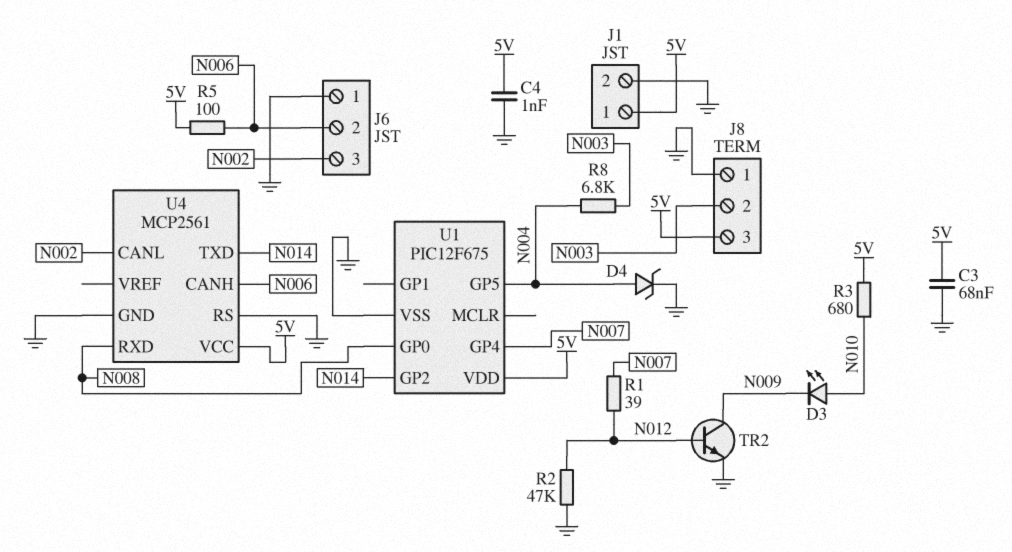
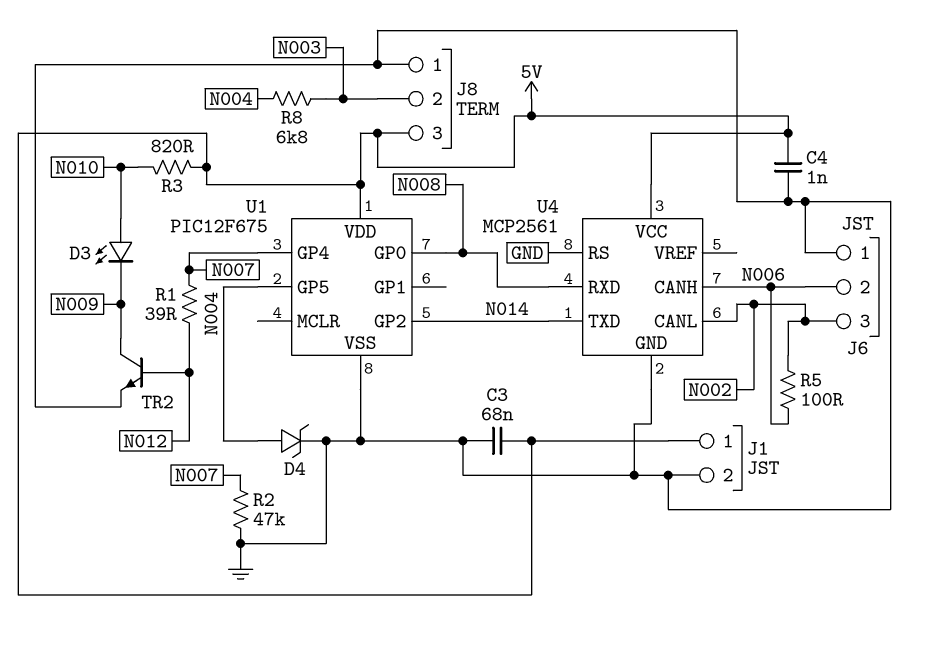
R2: 47k (GND, N012) -> 47k (GND, N007)
R3: 680 (5V, N010) -> 820 (5V, N010)
R5: 100 (5V, N006) -> 100 (N002, N006)

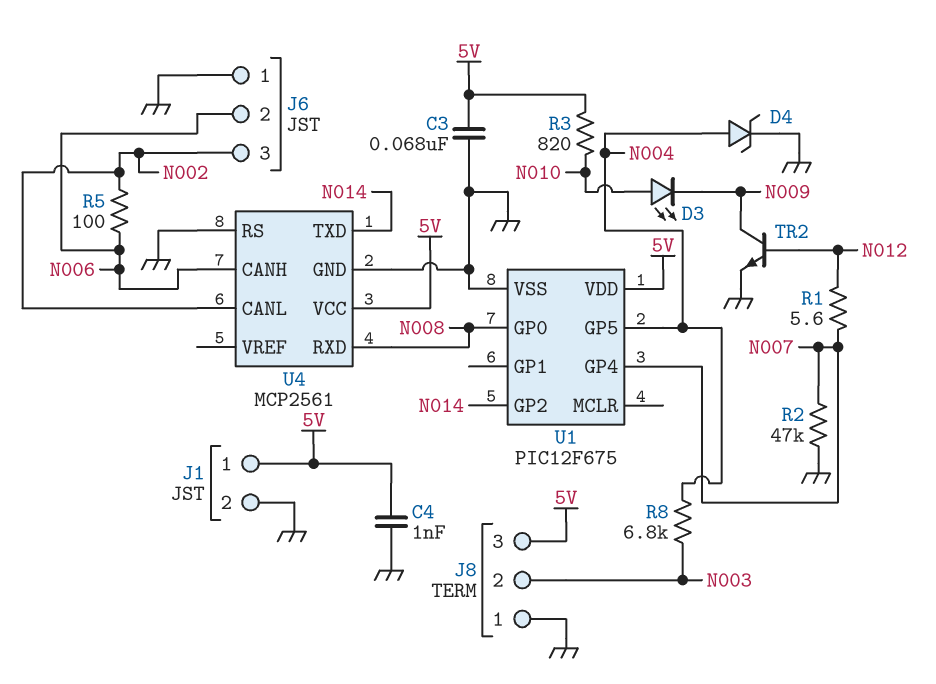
R1: 39 (N007, N012) -> 5.6 (N007, N012)

